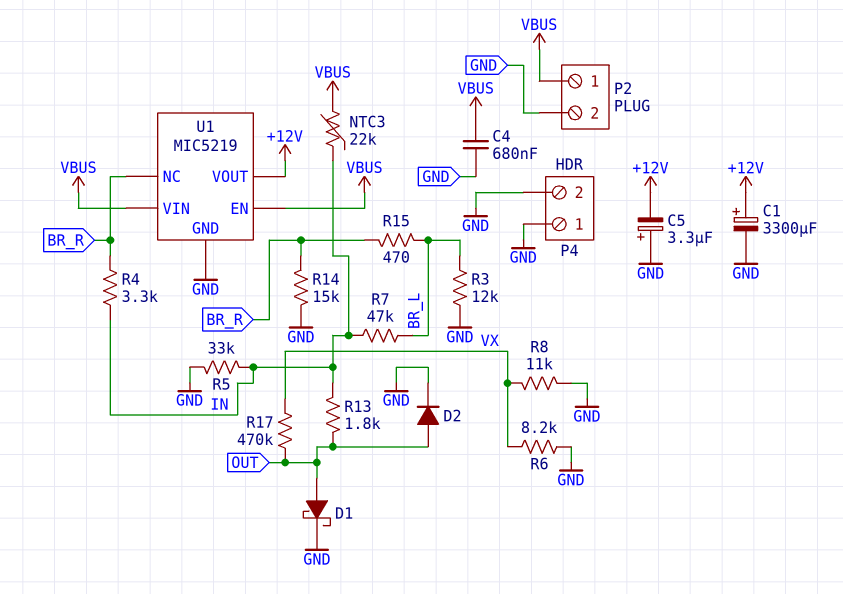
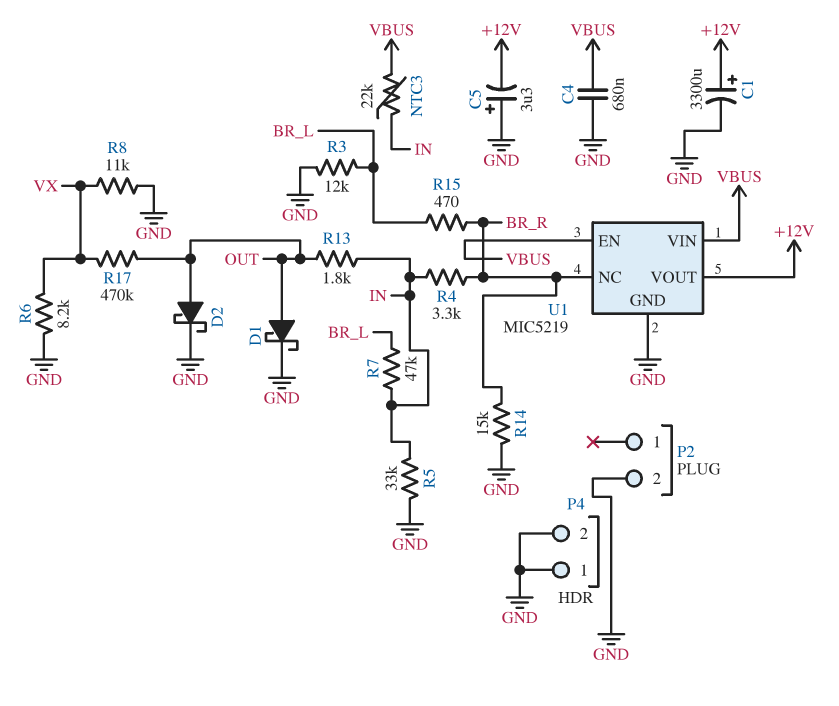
D2: diode (A OUT, K GND) -> schottky (A OUT, K GND)
P2 pin 1: VBUS -> none

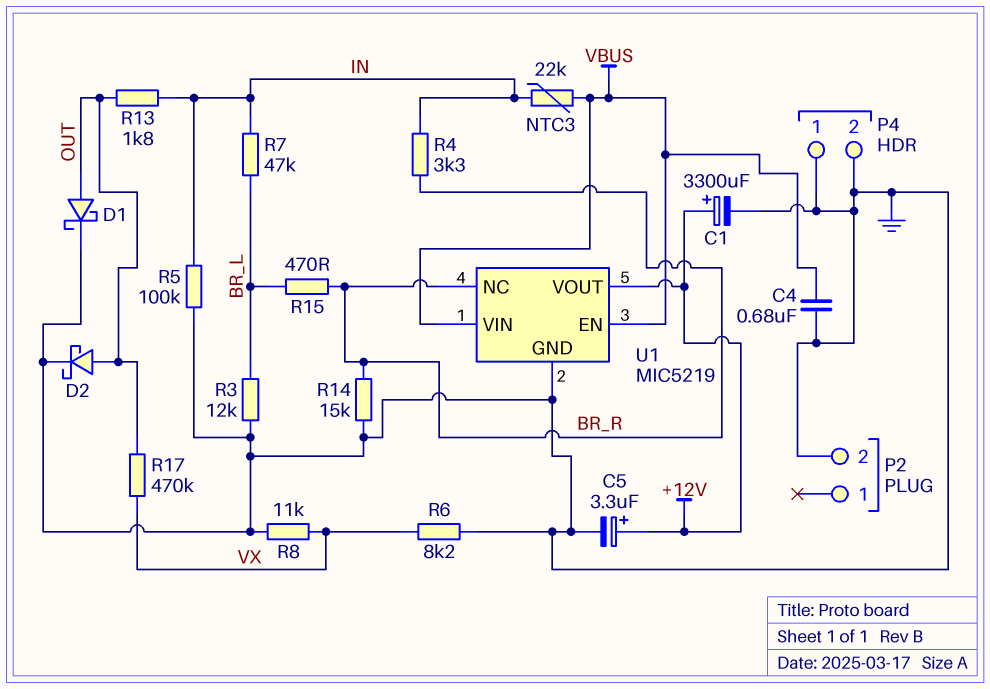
C5: 3.3uF (plus GND, minus +12V) -> 3.3uF (plus +12V, minus GND)
R5: 33k (GND, IN) -> 100k (GND, IN)

